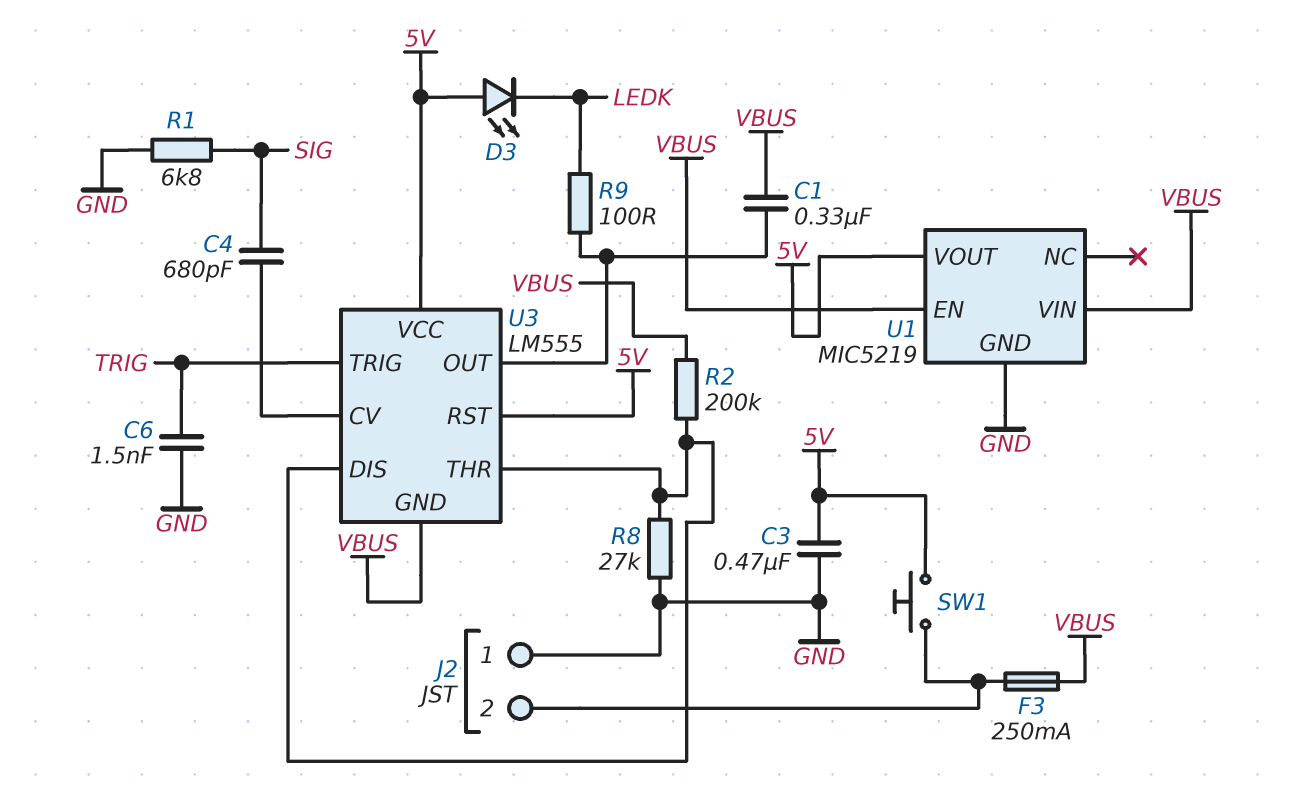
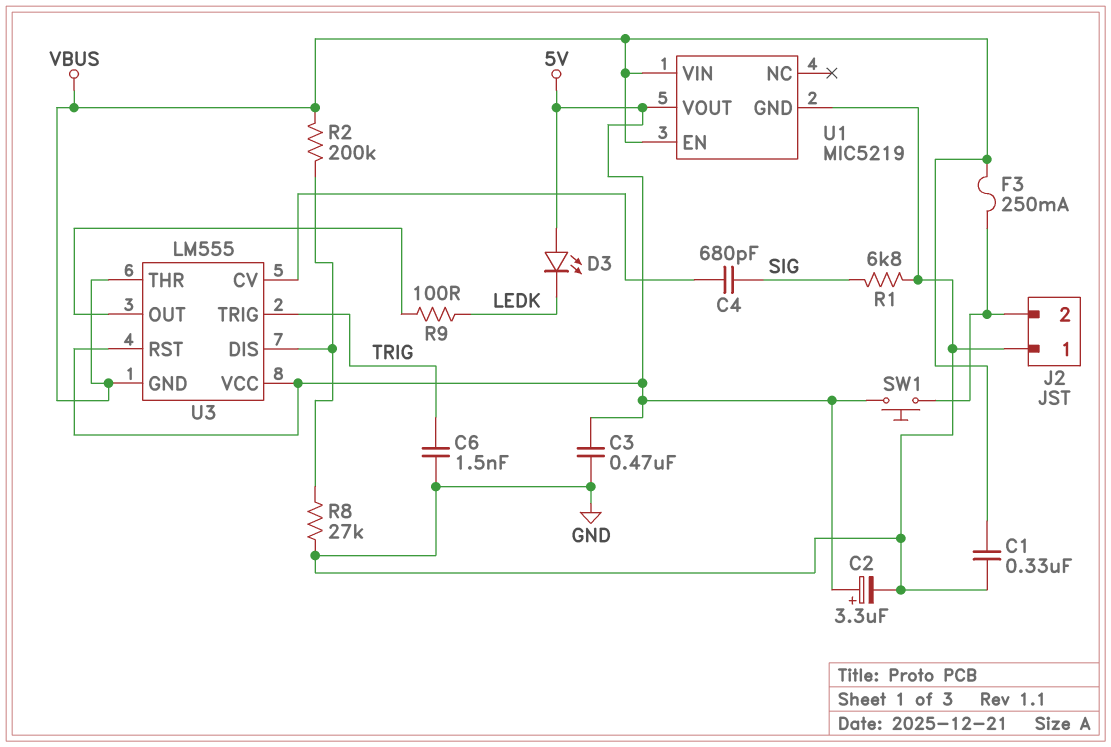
C1: 330nF (U3/OUT, VBUS) -> 330nF (GND, VBUS)
C2: none -> 3.3uF (plus 5V, minus GND)
U3 pin THR: U3/DIS -> VBUS

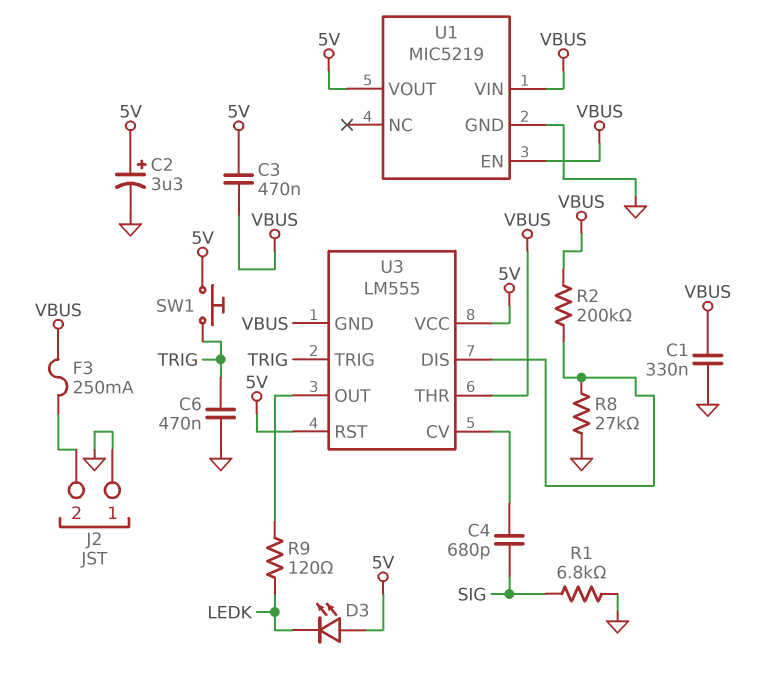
C3: 470nF (5V, GND) -> 470nF (5V, VBUS)
C6: 1.5nF (GND, TRIG) -> 470nF (GND, TRIG)
R9: 100 (LEDK, U3/OUT) -> 120 (LEDK, U3/OUT)
SW1: button (5V, J2/2) -> button (5V, TRIG)

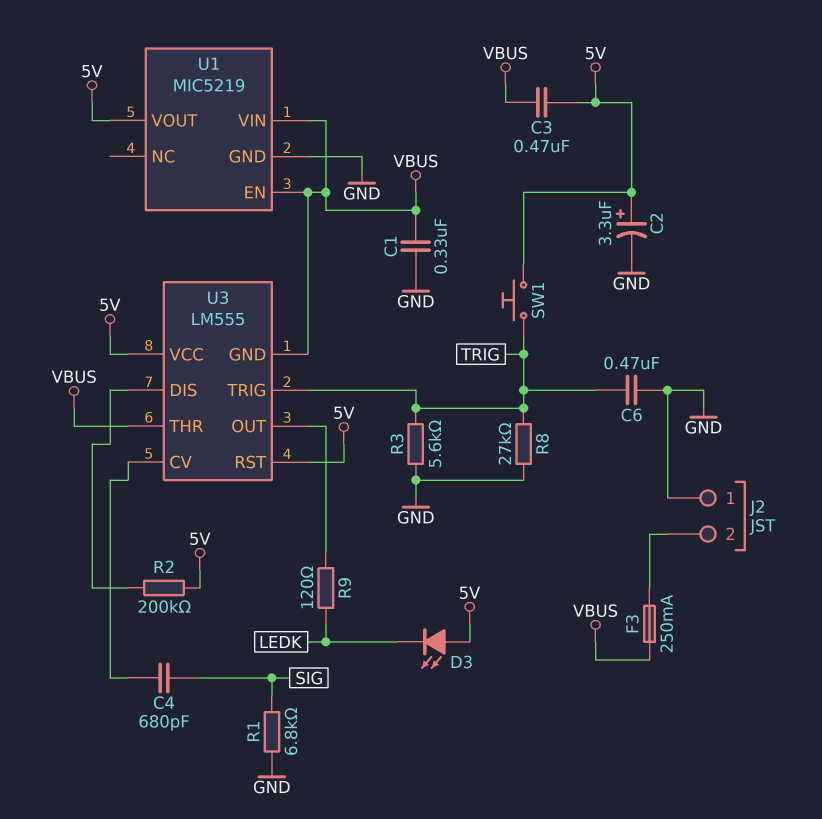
R2: 200k (U3/DIS, VBUS) -> 200k (5V, U3/DIS)
R3: none -> 5.6k (GND, TRIG)
R8: 27k (GND, U3/DIS) -> 27k (GND, TRIG)

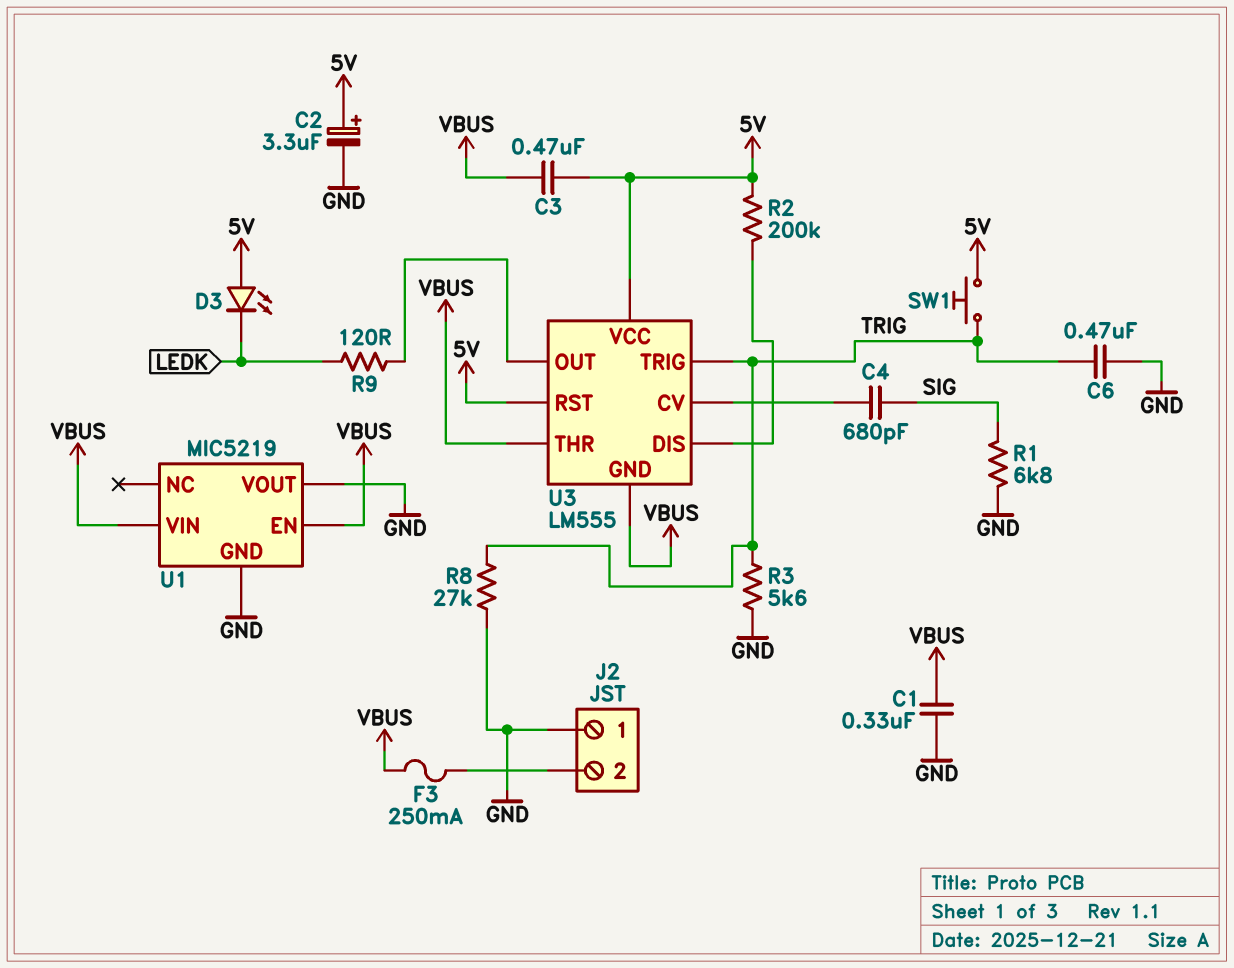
U1 pin VOUT: 5V -> GND

